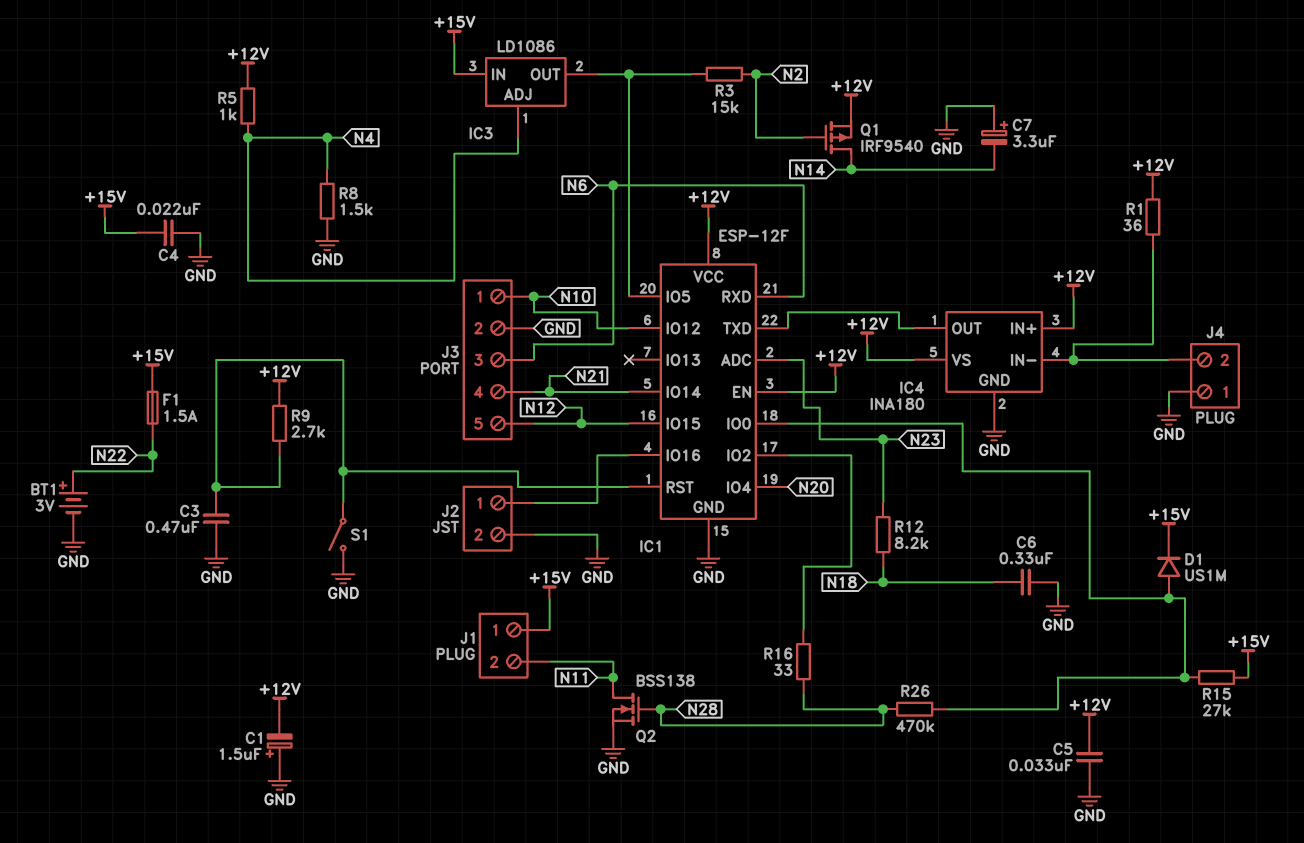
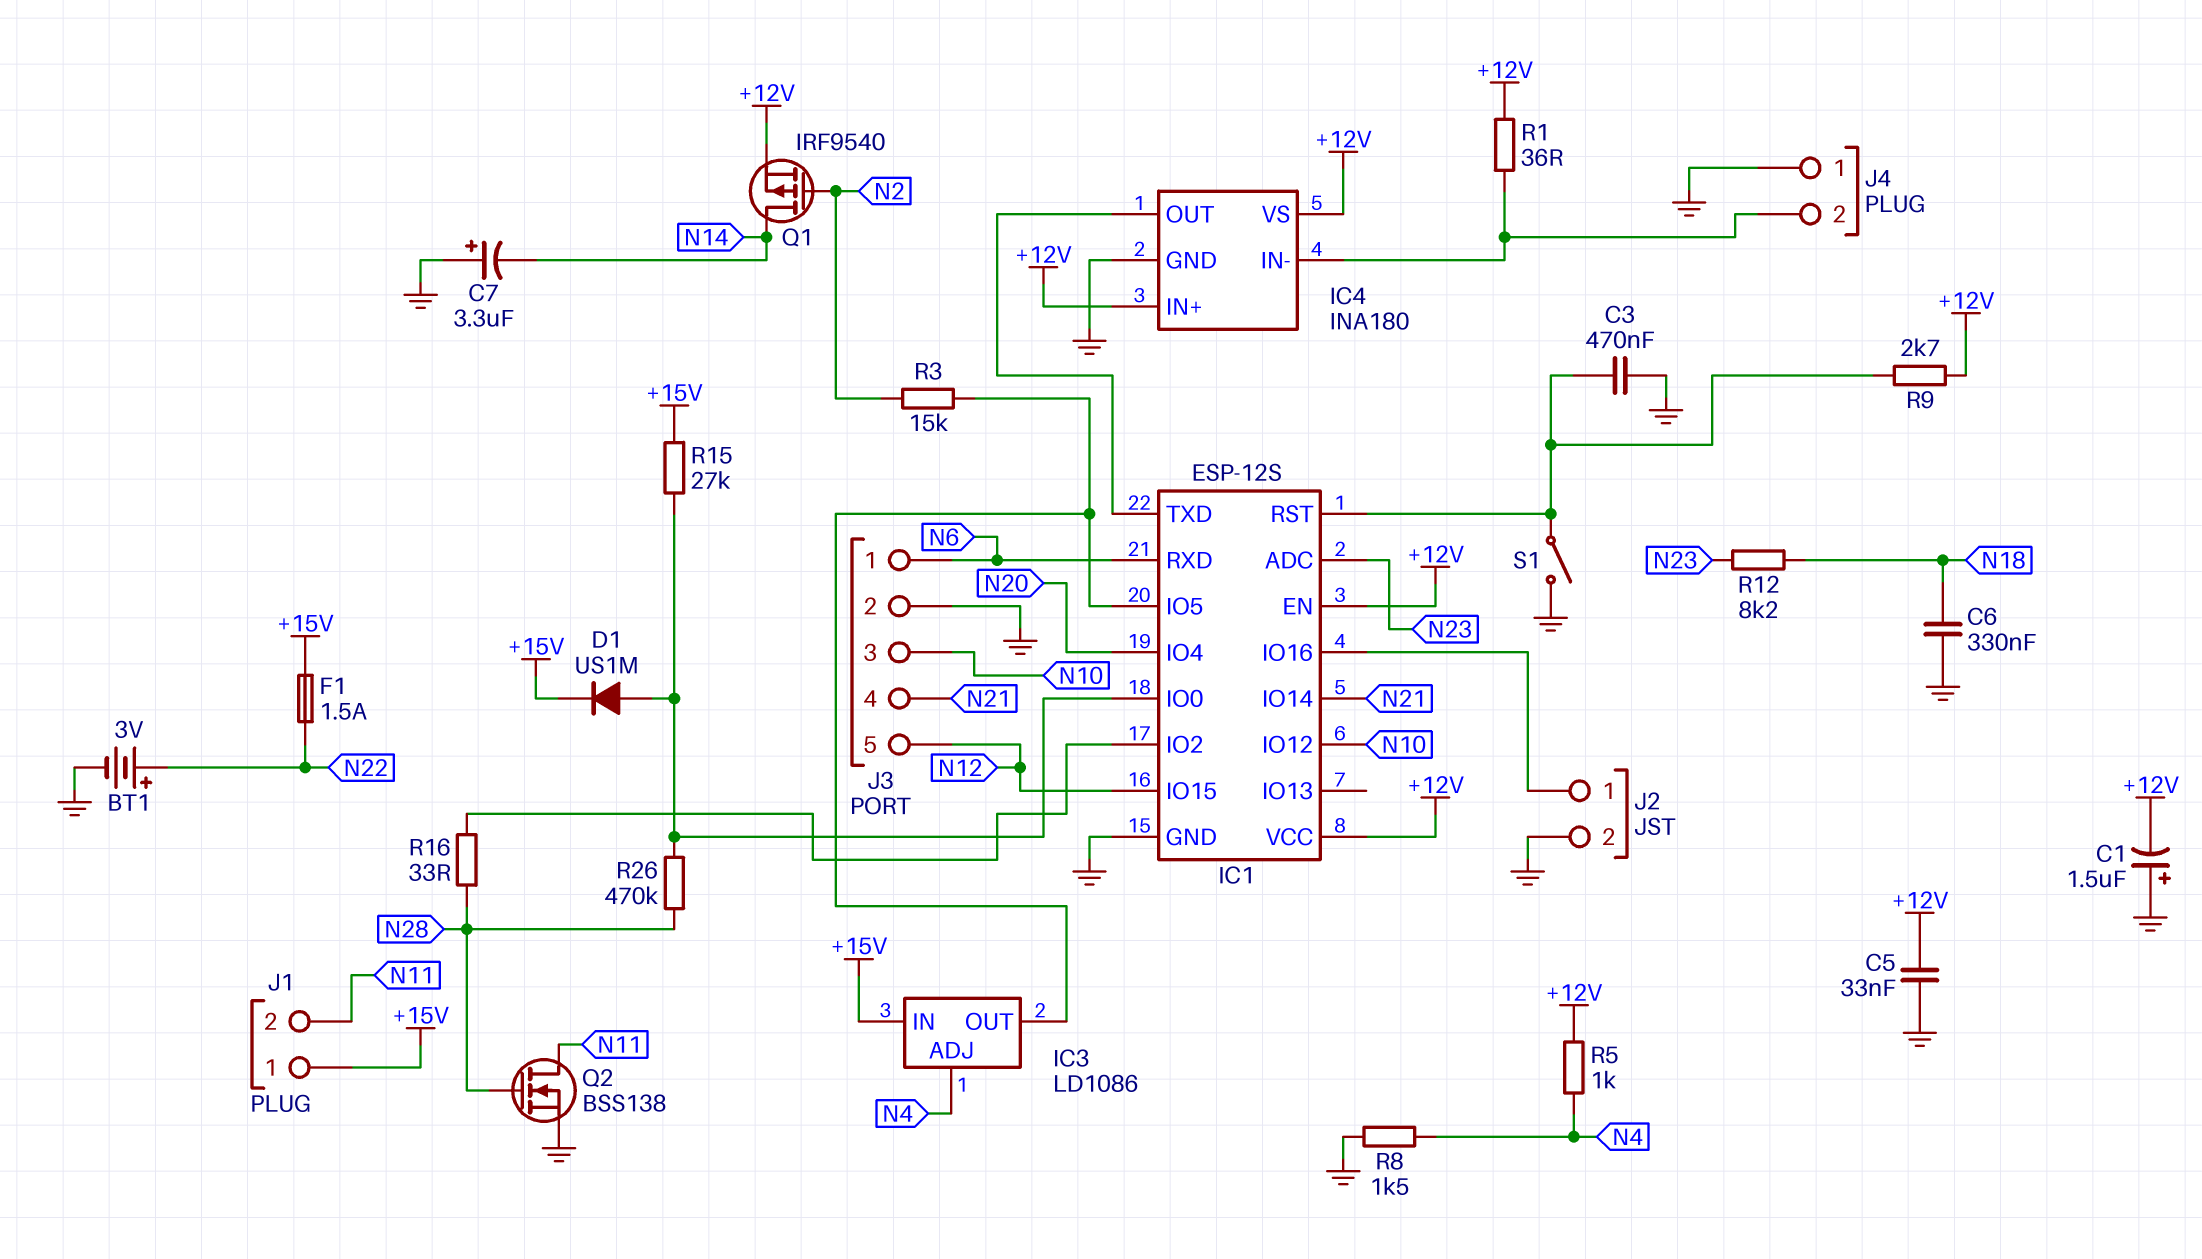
C4: 22nF (+15V, GND) -> none
IC1: ESP-12F -> ESP-12S
J3 pin 1: N10 -> N6
J3 pin 3: N6 -> N10

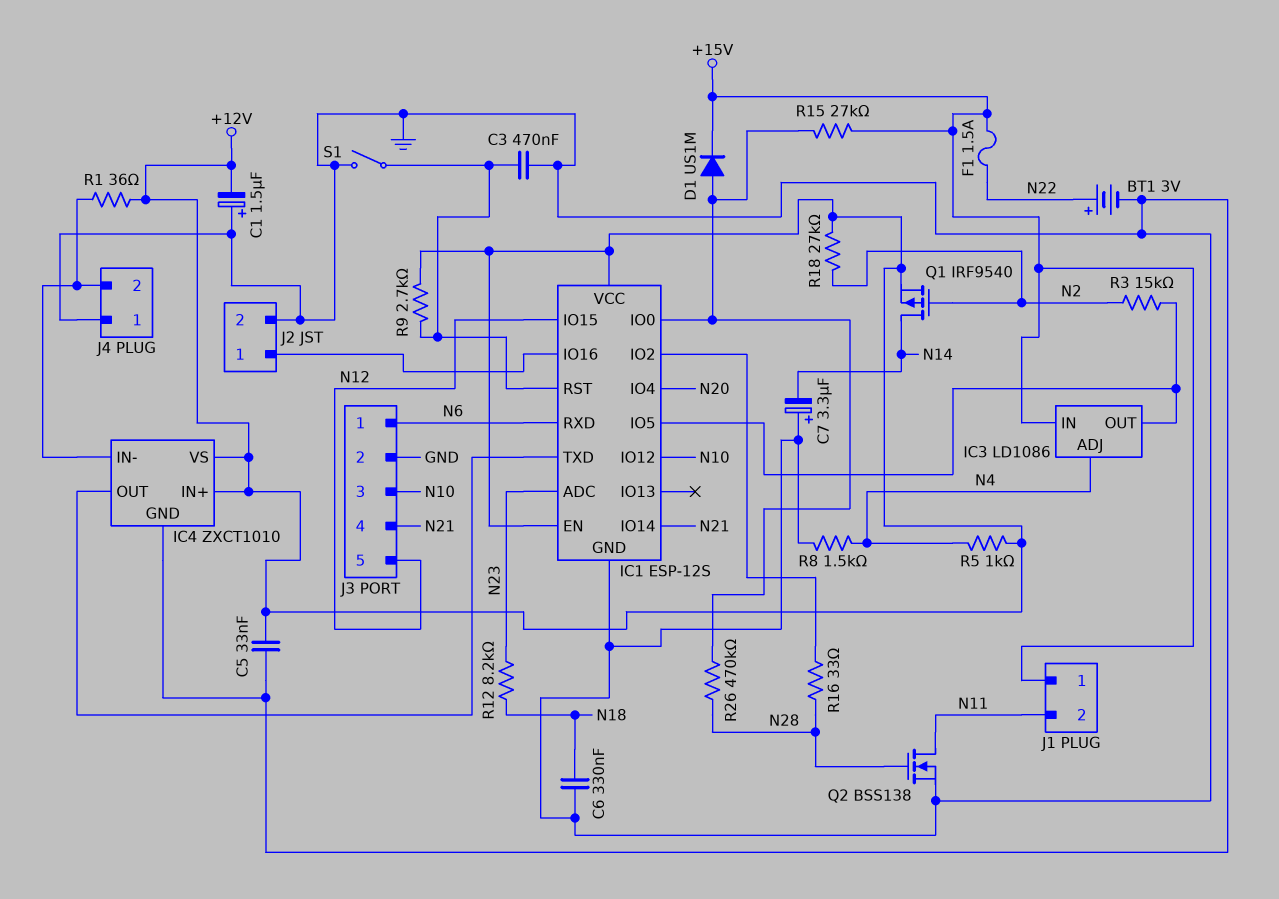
IC4: INA180 -> ZXCT1010
R18: none -> 27k (+12V, N2)

